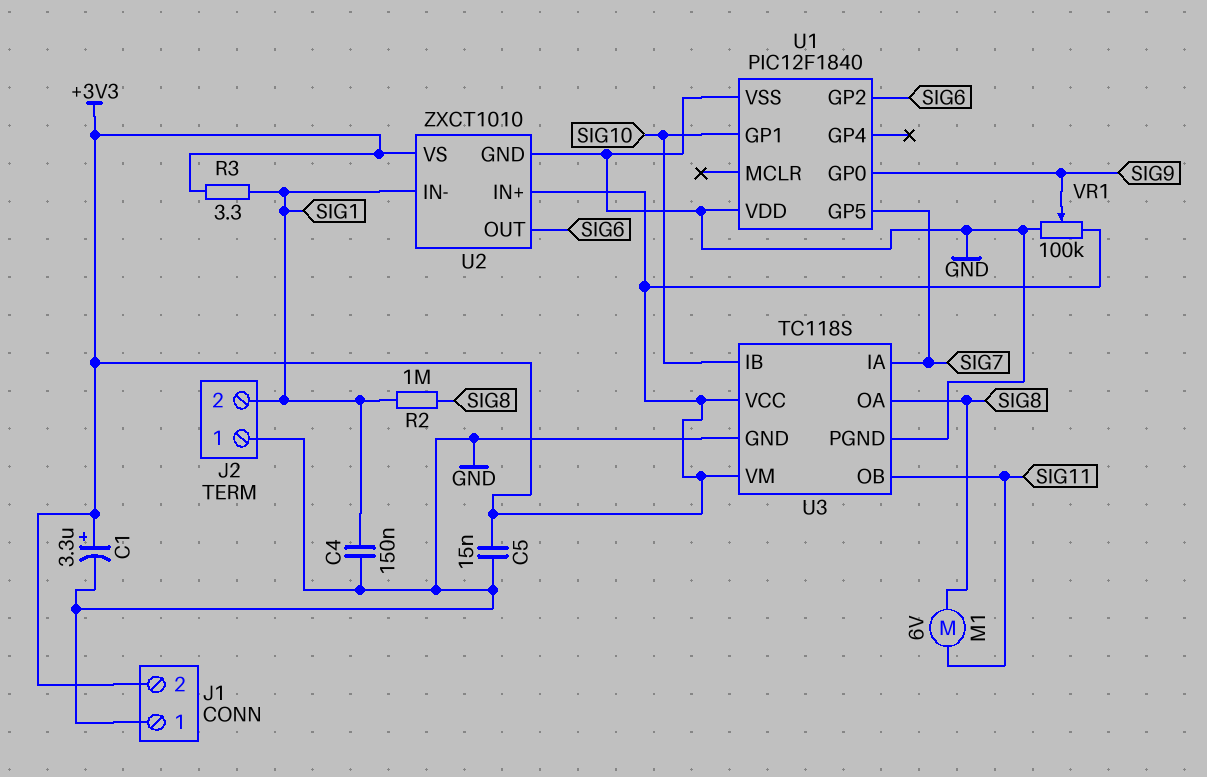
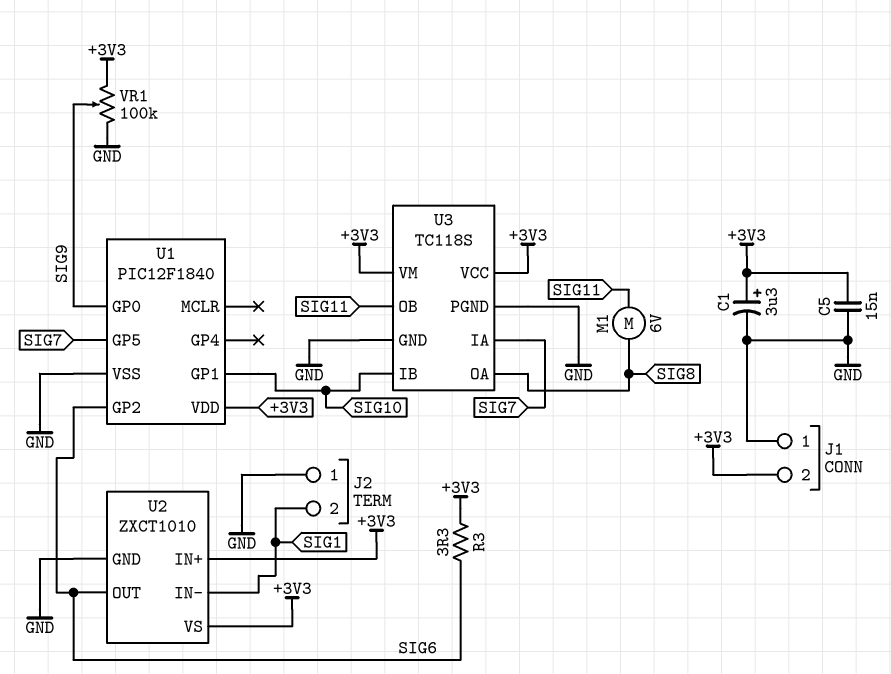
C4: 150nF (GND, SIG1) -> none
R2: 1M (SIG1, SIG8) -> none
R3: 3.3 (+3V3, SIG1) -> 3.3 (+3V3, SIG6)
U1 pin VDD: GND -> +3V3

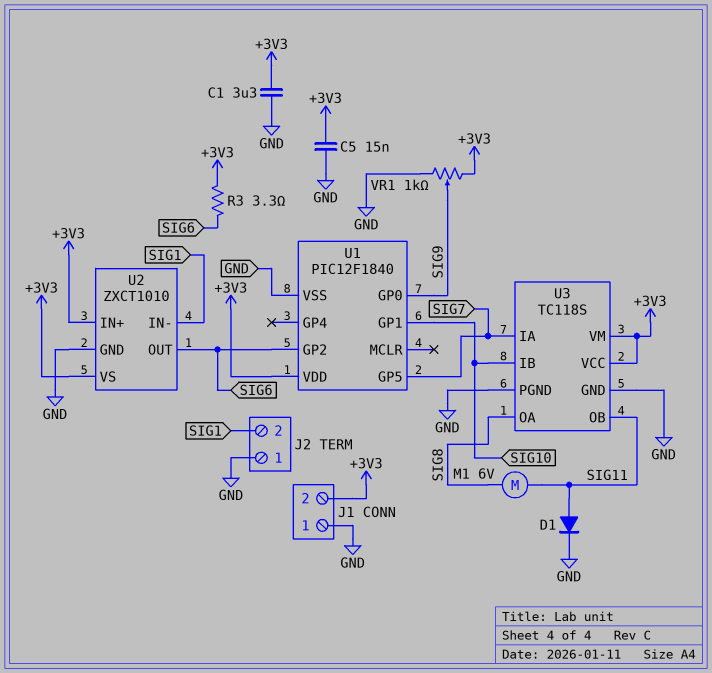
C1: 3.3uF (plus +3V3, minus GND) -> 3.3uF (+3V3, GND)
D1: none -> diode (A SIG11, K GND)
VR1: 100k (+3V3, GND, wiper SIG9) -> 1k (+3V3, GND, wiper SIG9)

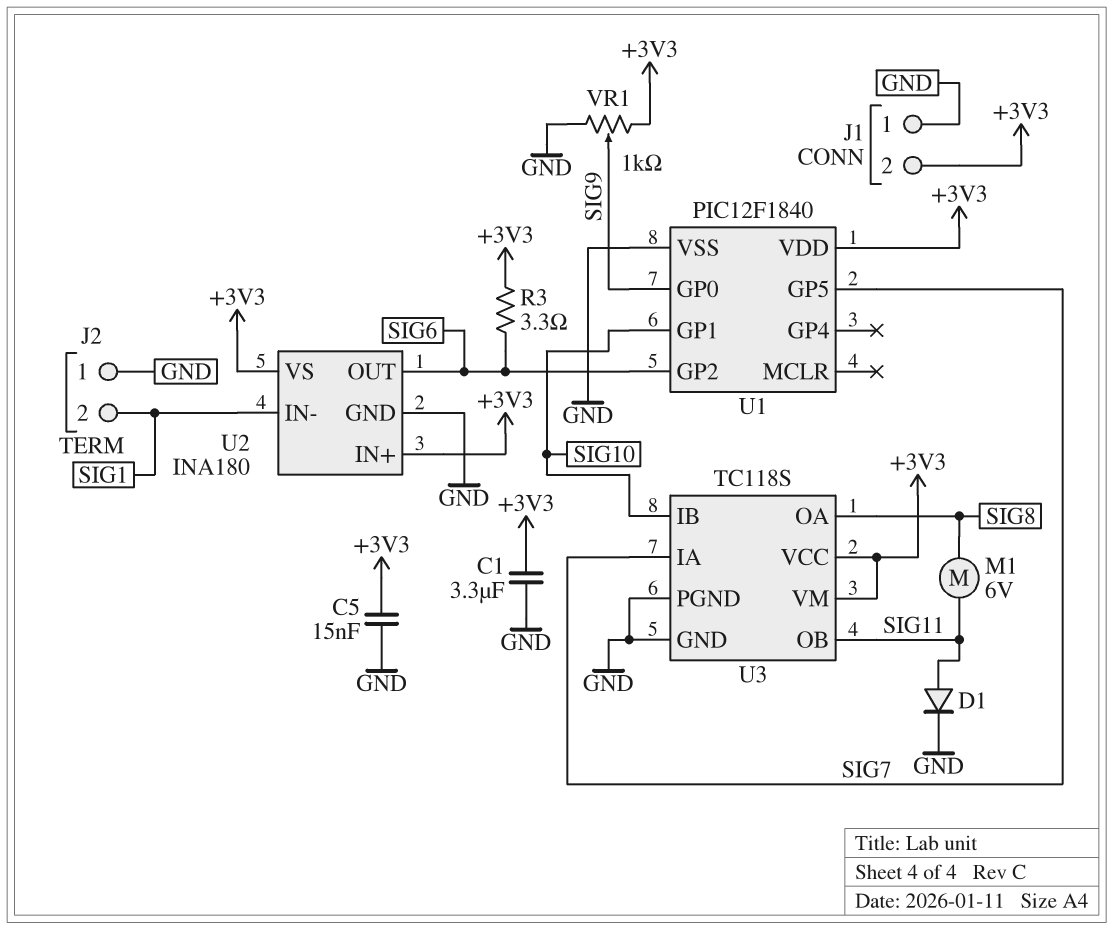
U2: ZXCT1010 -> INA180

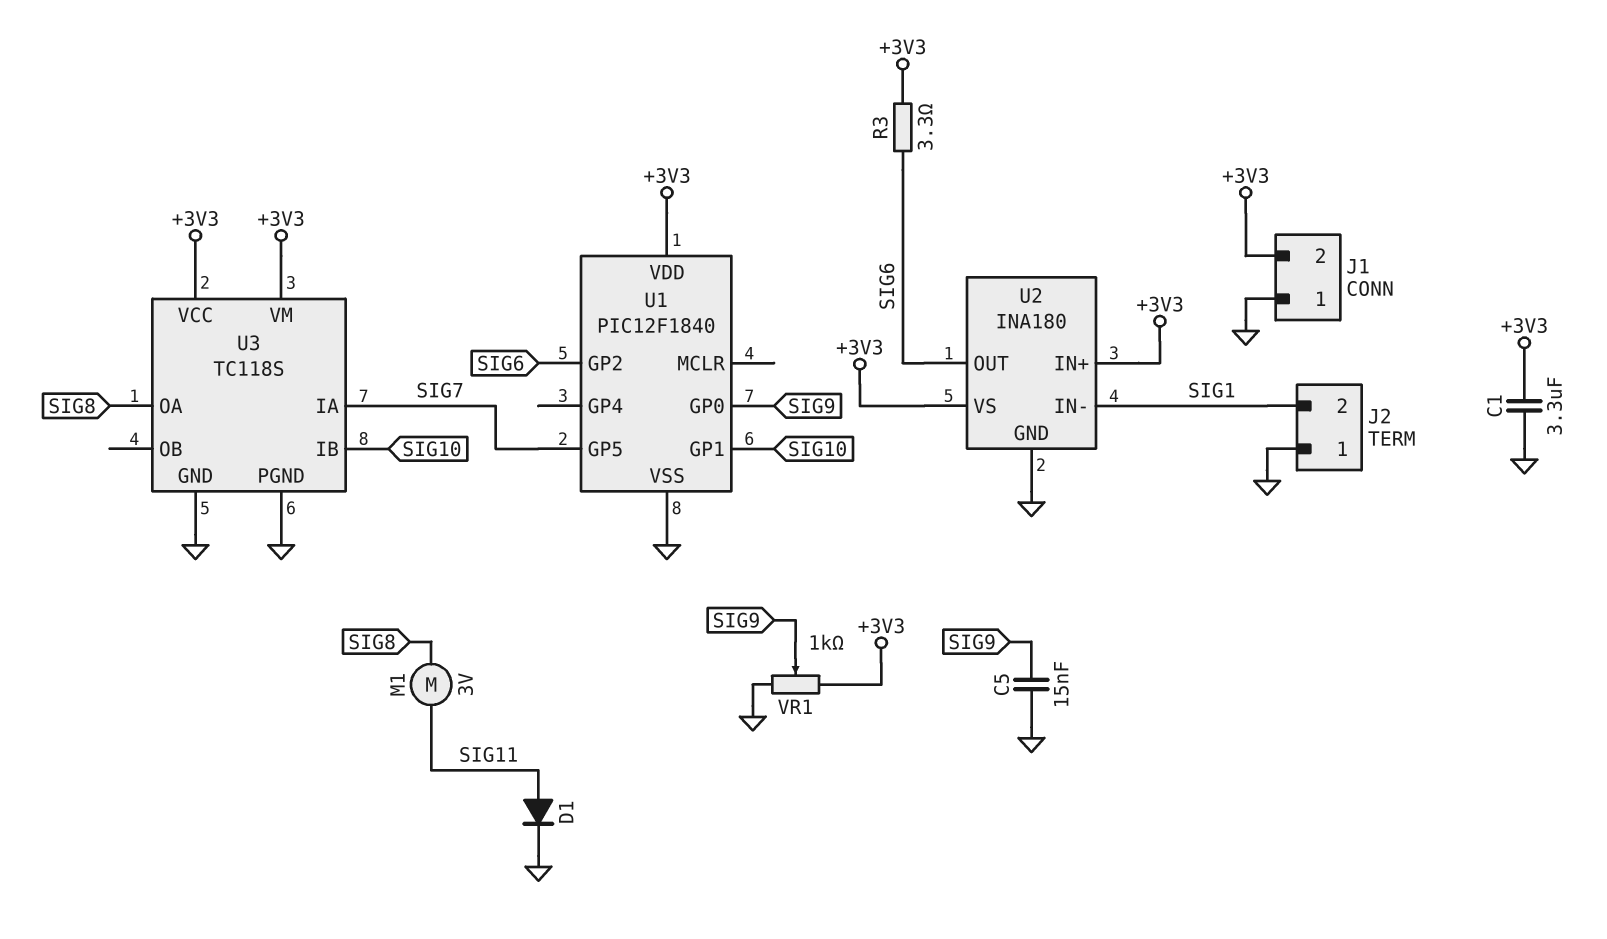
C5: 15nF (+3V3, GND) -> 15nF (GND, SIG9)
M1: motor 6V (SIG8, SIG11) -> motor 3V (SIG8, SIG11)
U3 pin OB: SIG11 -> none

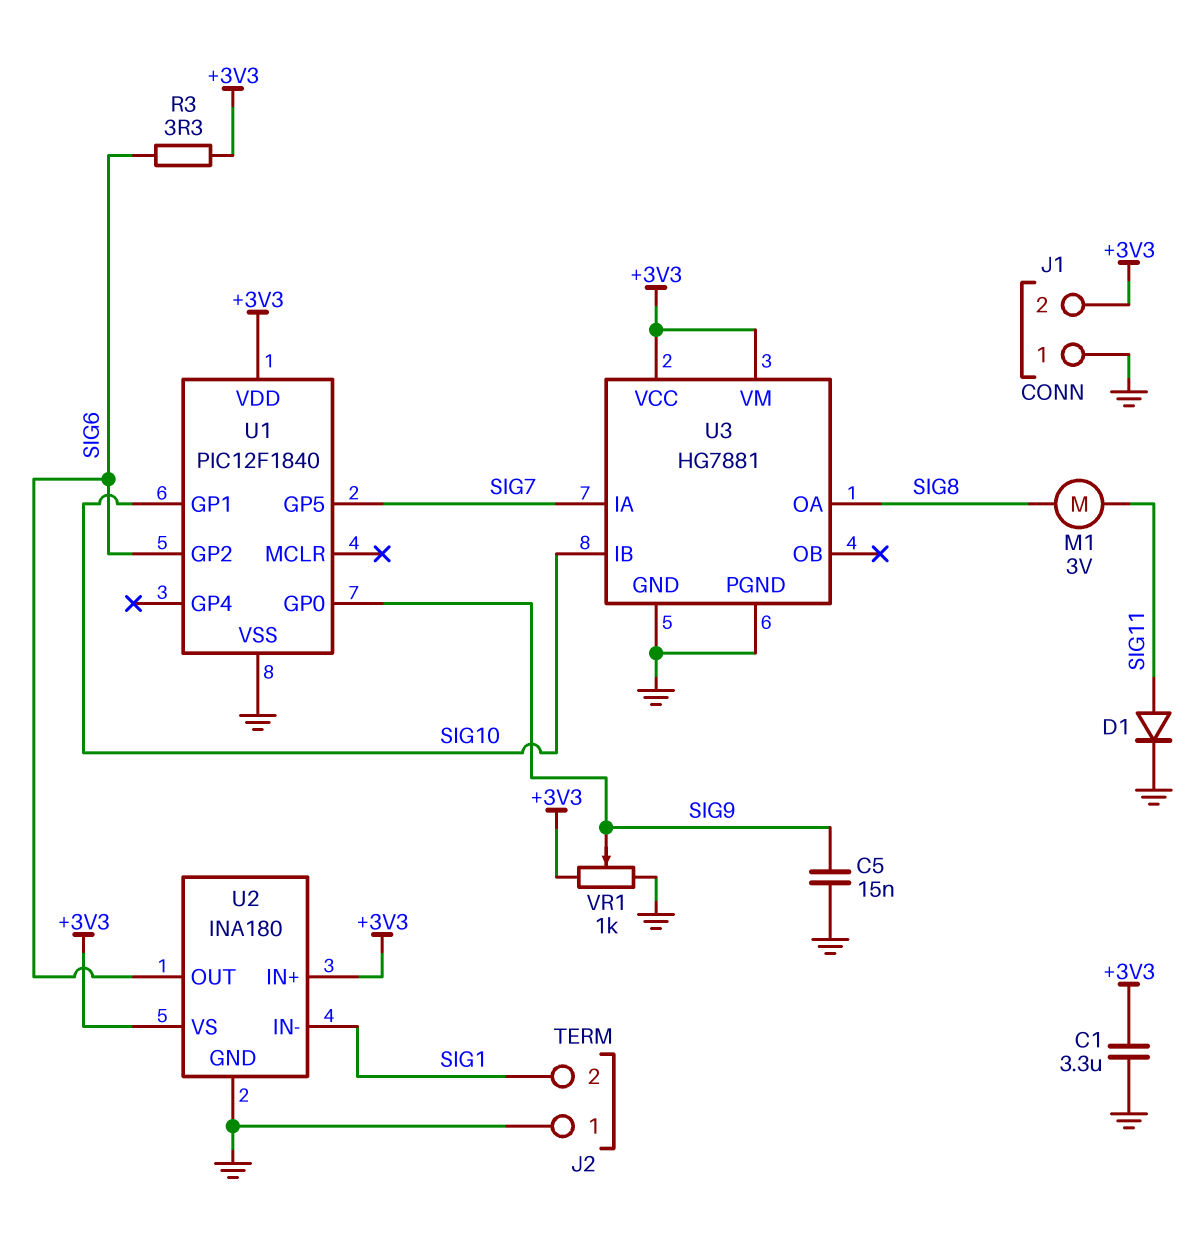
U3: TC118S -> HG7881

